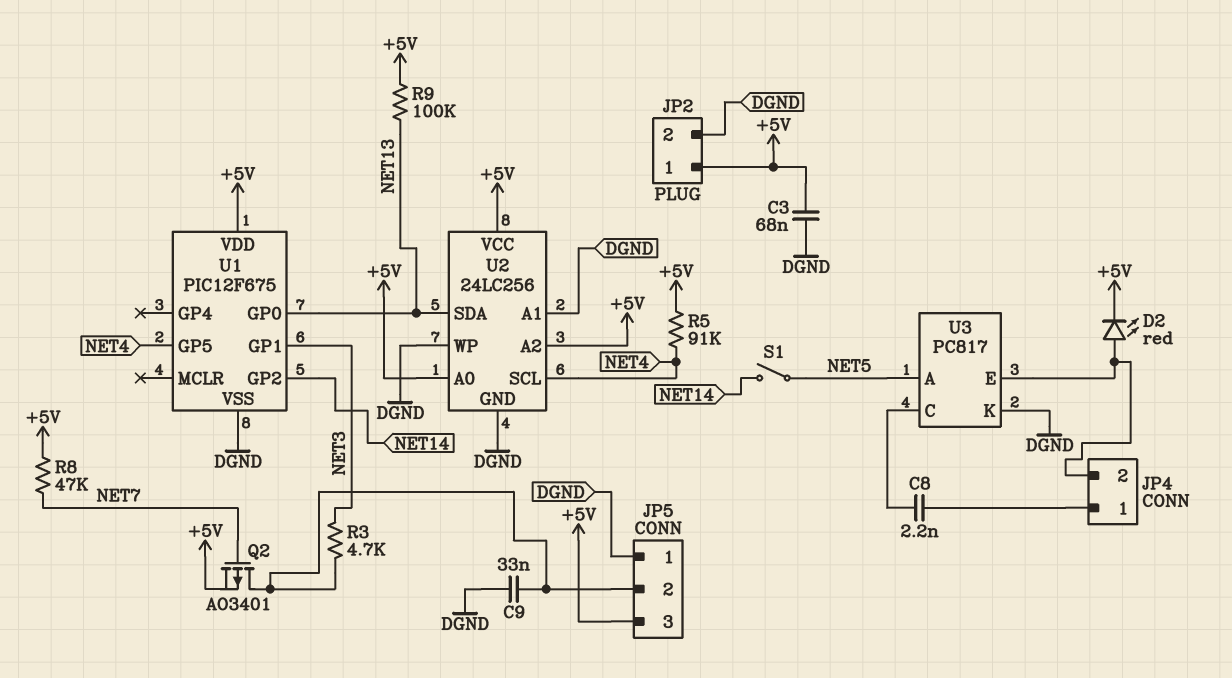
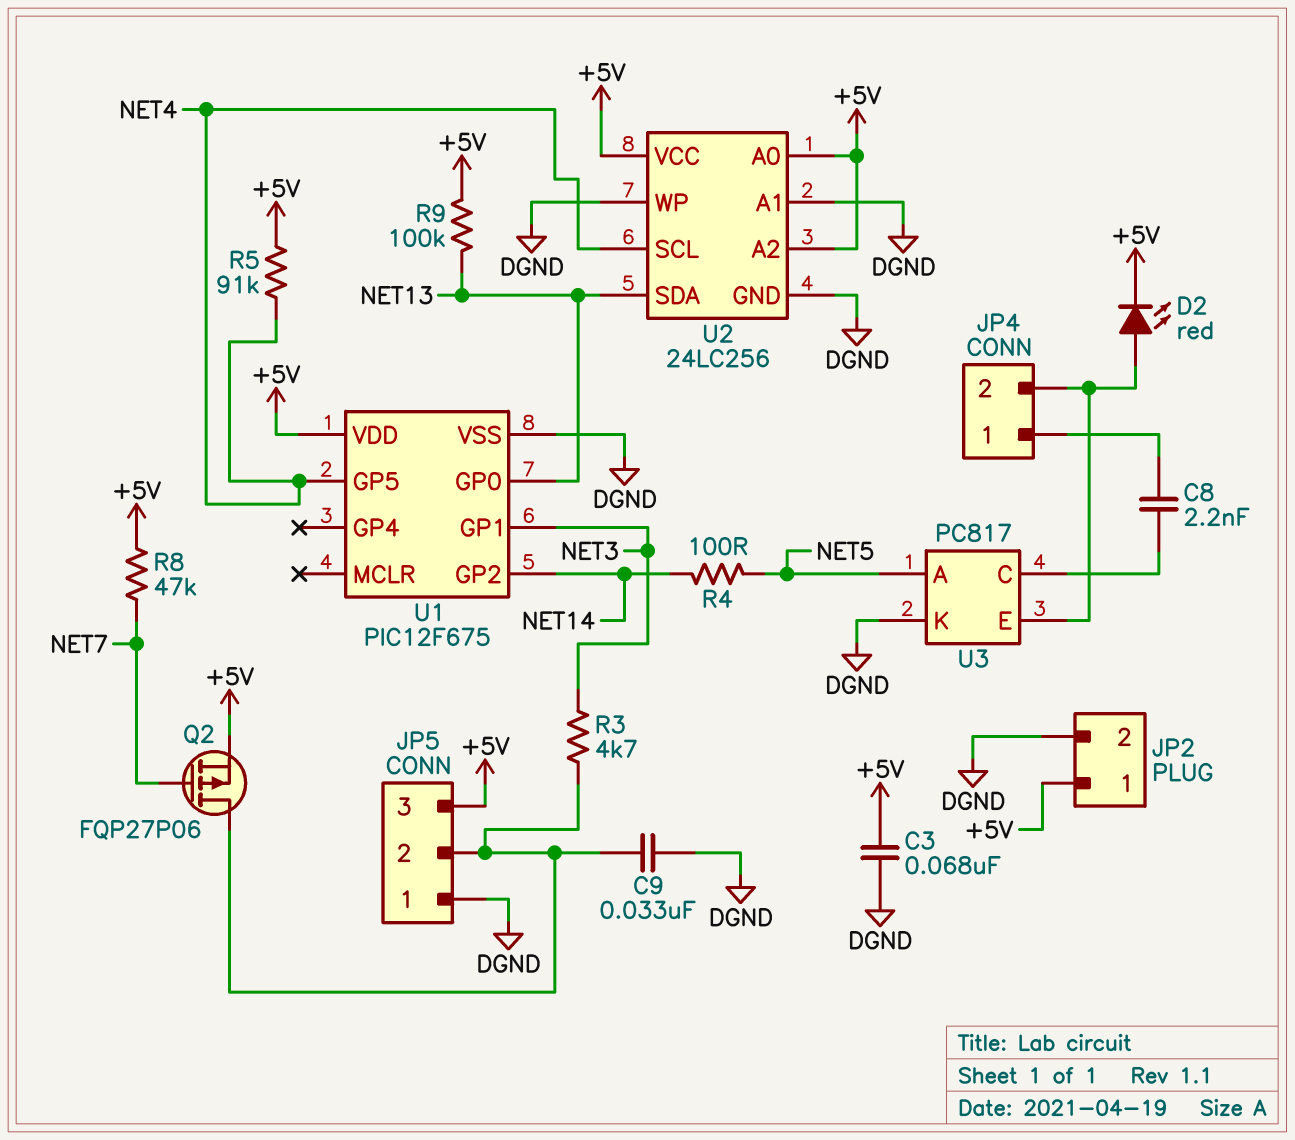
Q2: PMOS AO3401 (G NET7, D JP5/2, S +5V) -> PMOS FQP27P06 (G NET7, D JP5/2, S +5V)
R4: none -> 100 (NET5, NET14)
S1: switch (NET5, NET14) -> none

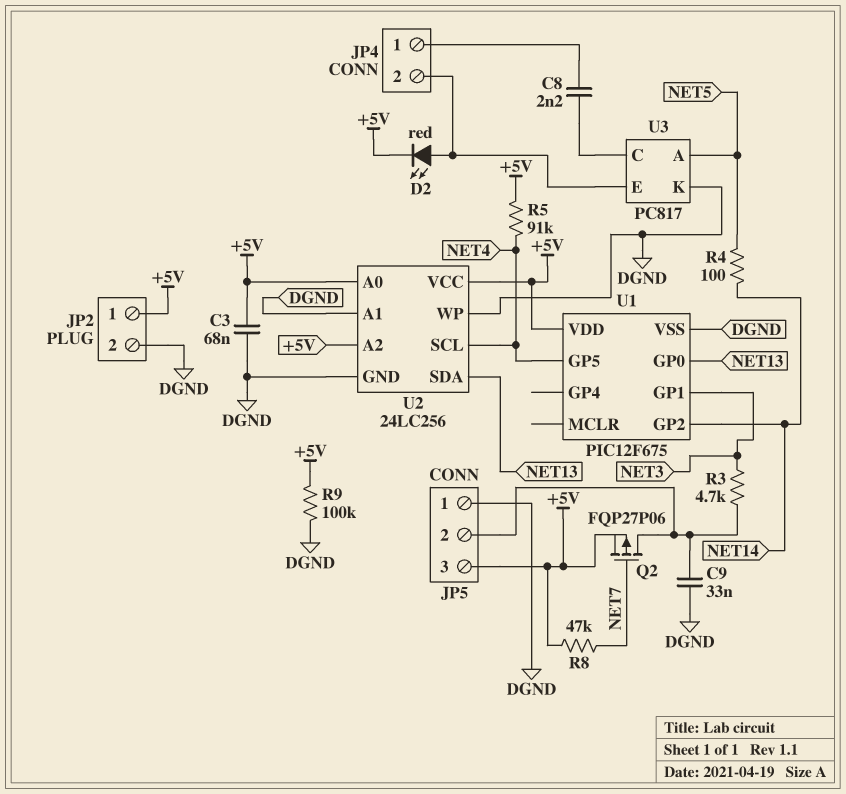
R9: 100k (+5V, NET13) -> 100k (+5V, DGND)

